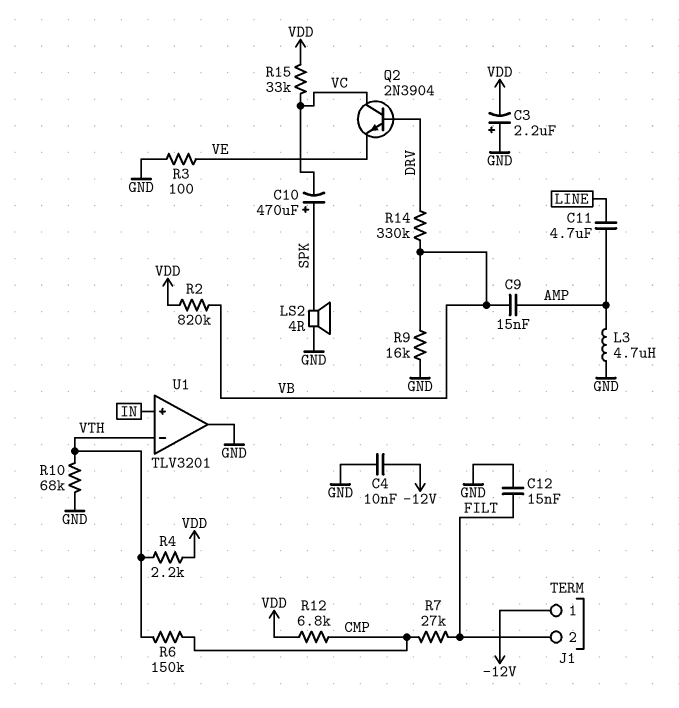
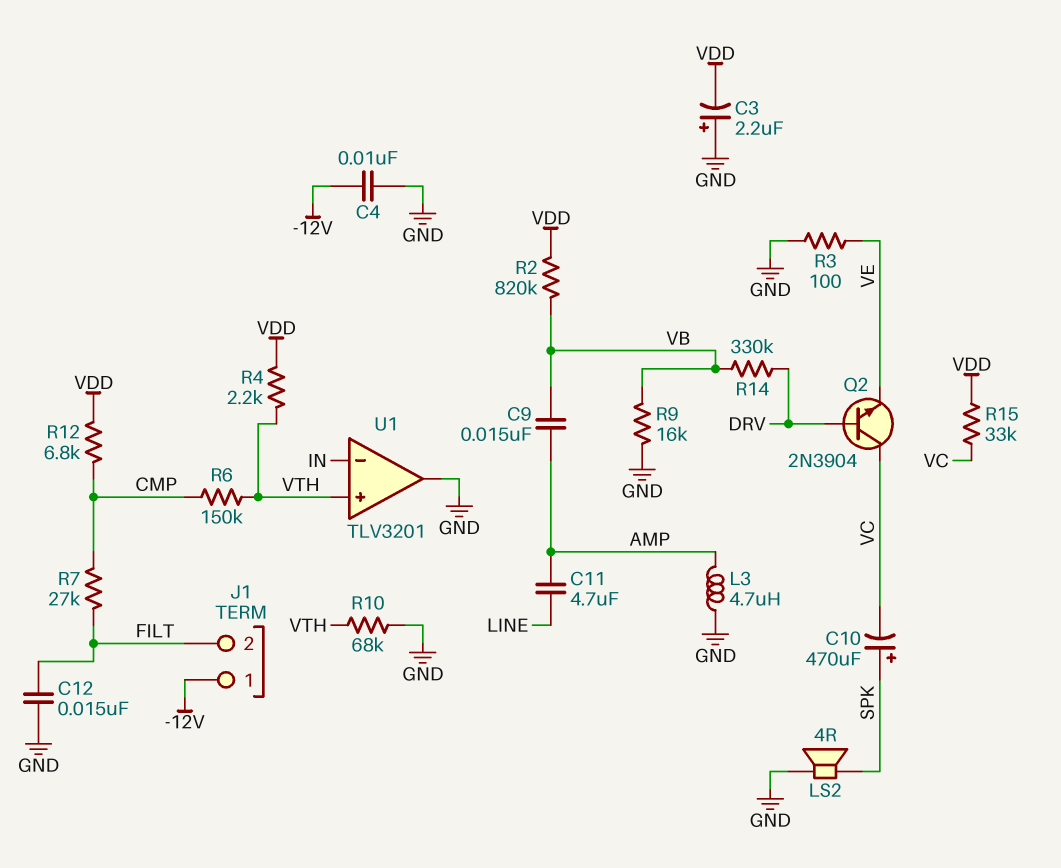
U1 pin in+: IN -> VTH
U1 pin in-: VTH -> IN

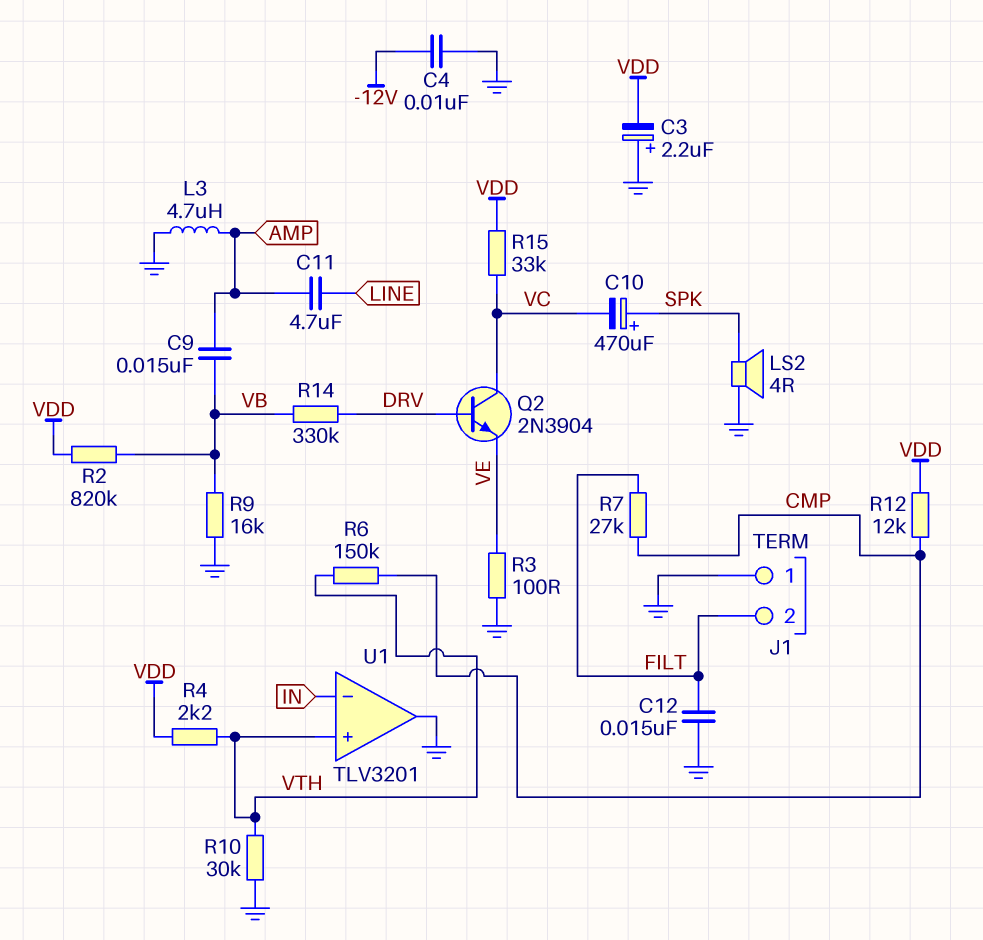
J1 pin 1: -12V -> GND
R10: 68k (GND, VTH) -> 30k (GND, VTH)
R12: 6.8k (CMP, VDD) -> 12k (CMP, VDD)

